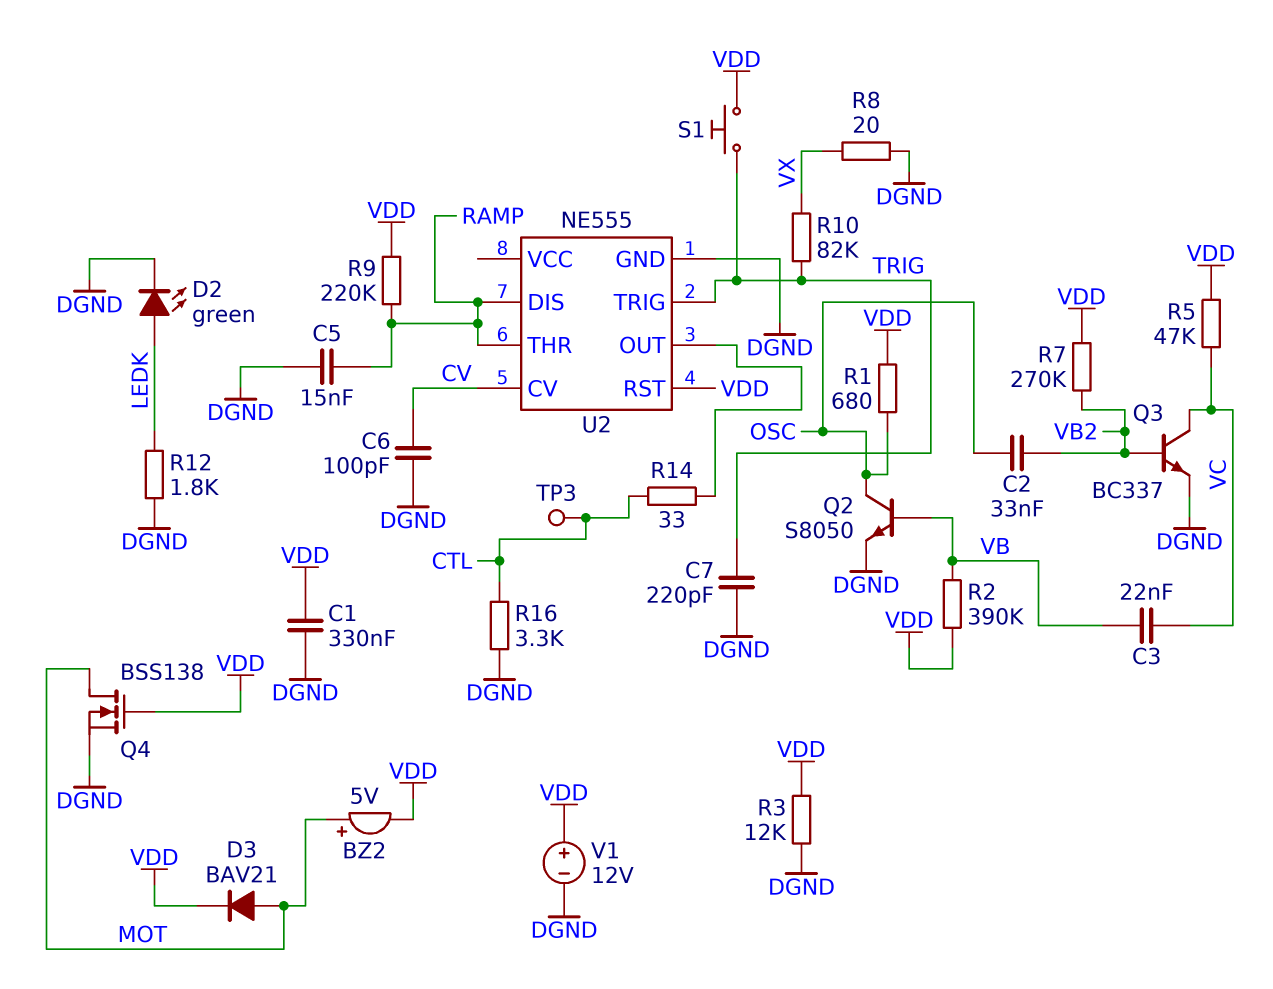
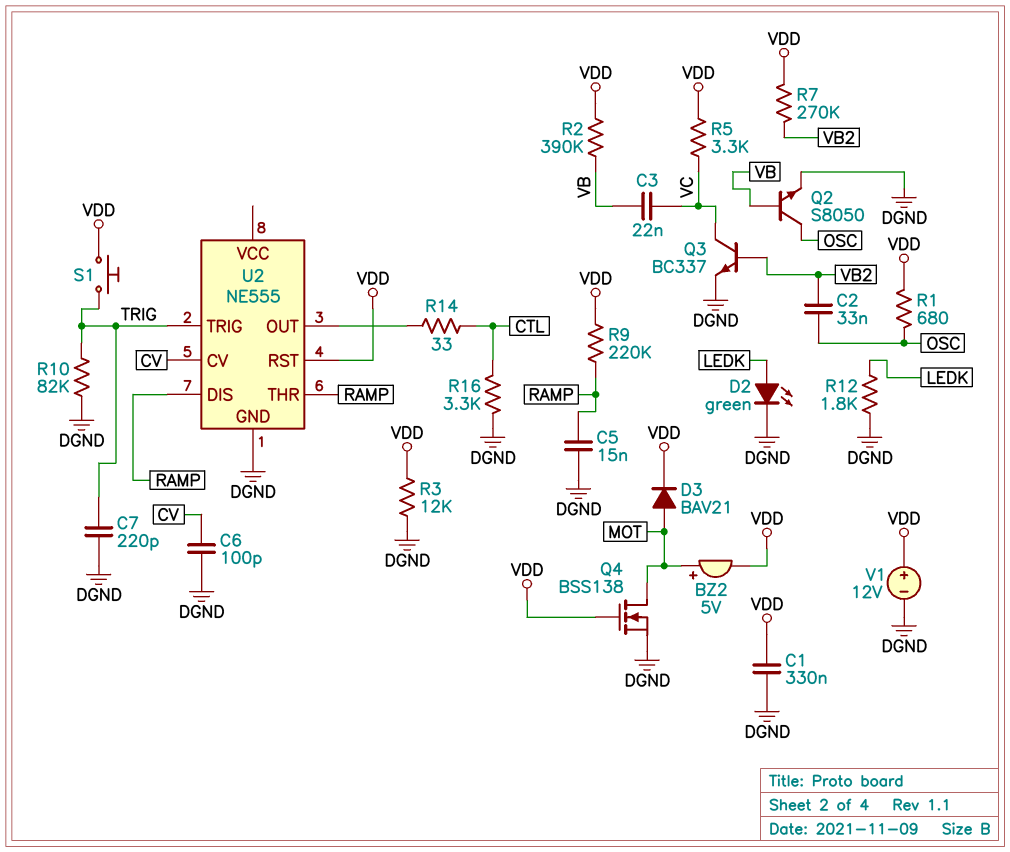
R5: 47k (VC, VDD) -> 3.3k (VC, VDD)
R8: 20 (DGND, VX) -> none
R10: 82k (TRIG, VX) -> 82k (DGND, TRIG)
TP3: test point (CTL) -> none

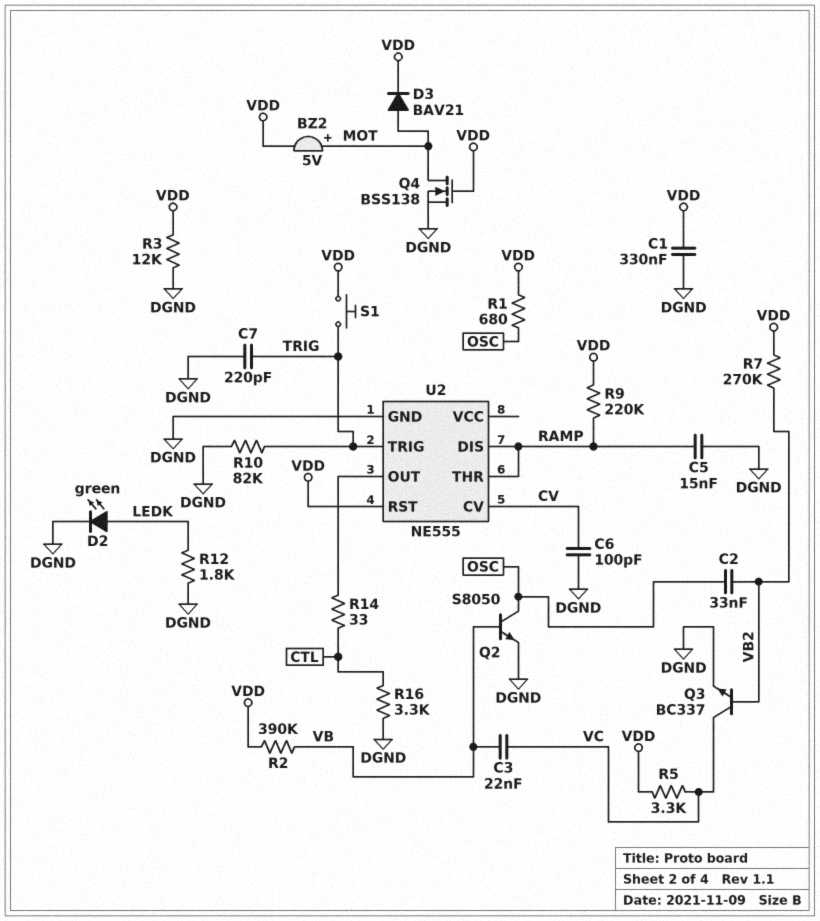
V1: 12V (plus VDD, minus DGND) -> none

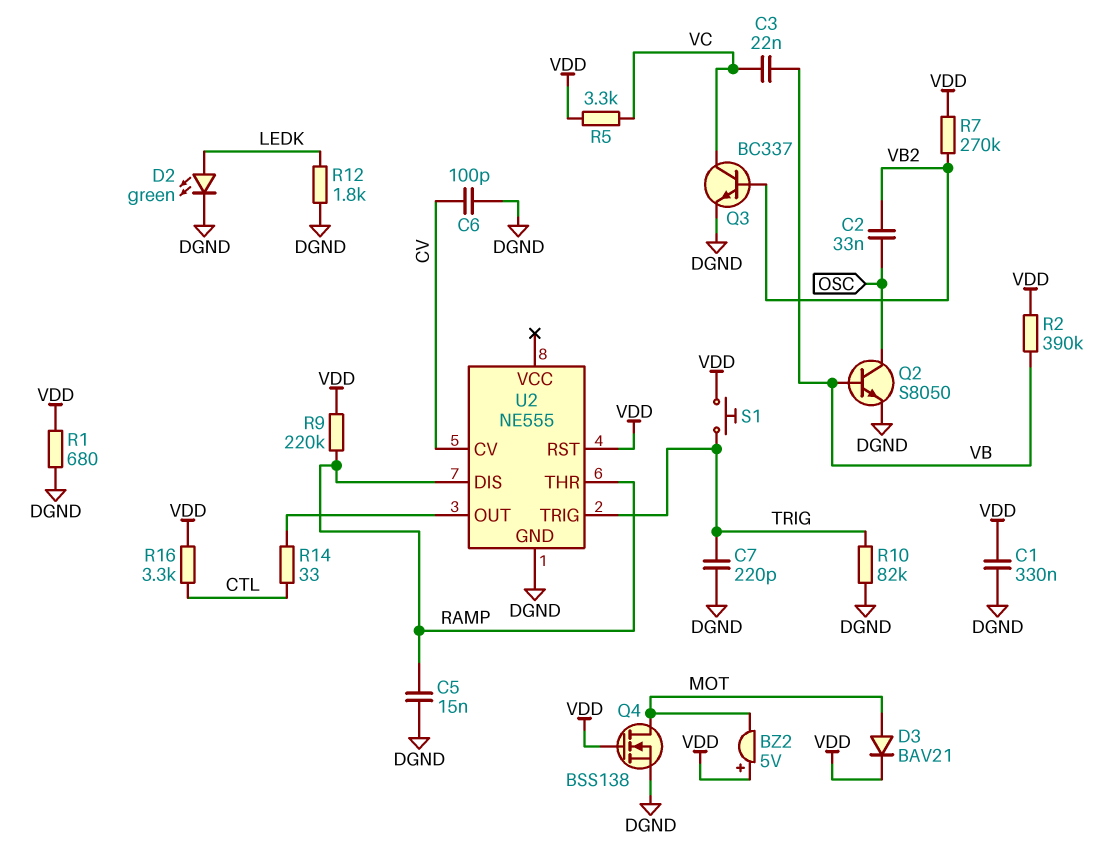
BZ2: buzzer 5V (plus MOT, minus VDD) -> buzzer 5V (plus VDD, minus MOT)
R1: 680 (OSC, VDD) -> 680 (DGND, VDD)
R3: 12k (DGND, VDD) -> none
R16: 3.3k (CTL, DGND) -> 3.3k (CTL, VDD)

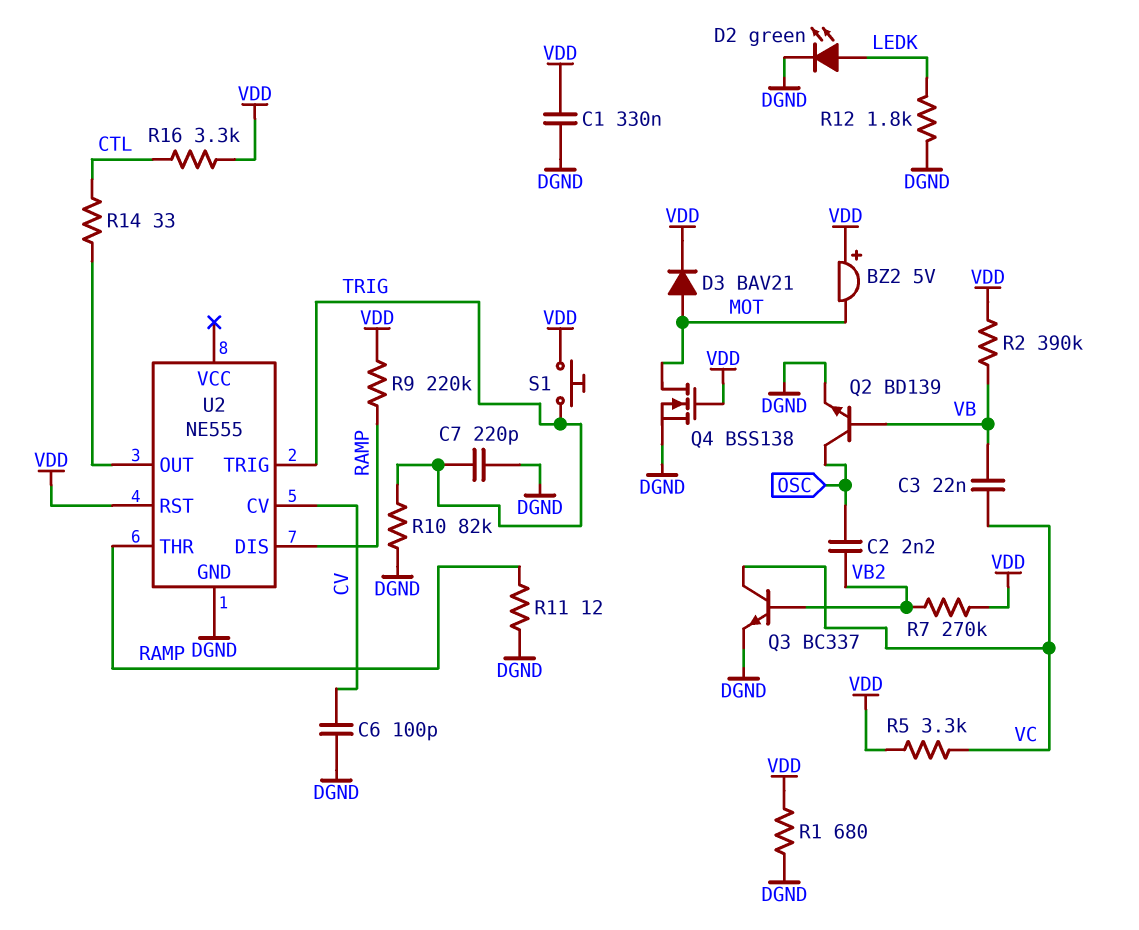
C2: 33nF (OSC, VB2) -> 2.2nF (OSC, VB2)
C5: 15nF (DGND, RAMP) -> none
Q2: NPN S8050 (B VB, C OSC, E DGND) -> NPN BD139 (B VB, C OSC, E DGND)
R11: none -> 12 (DGND, RAMP)

